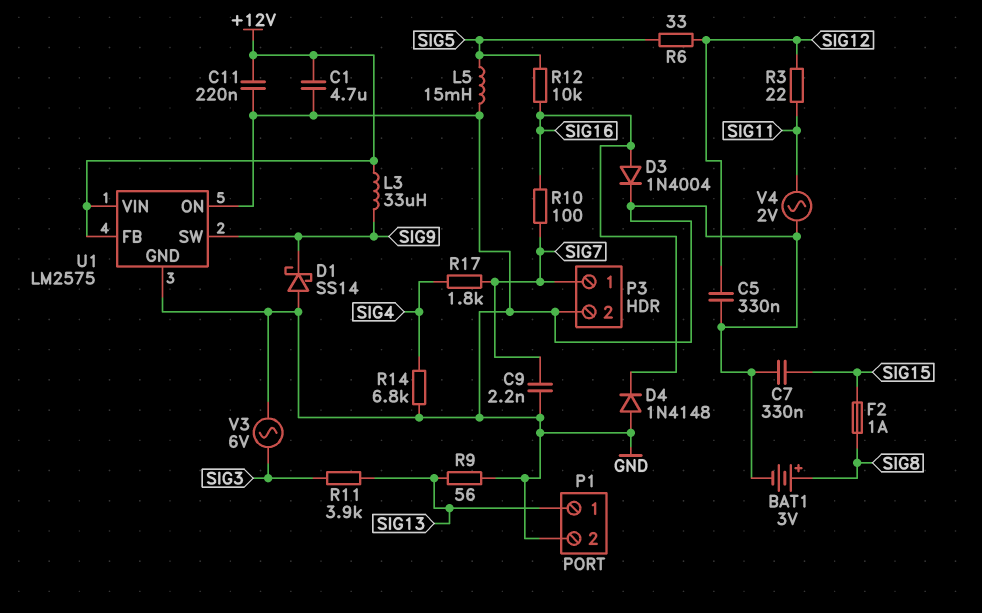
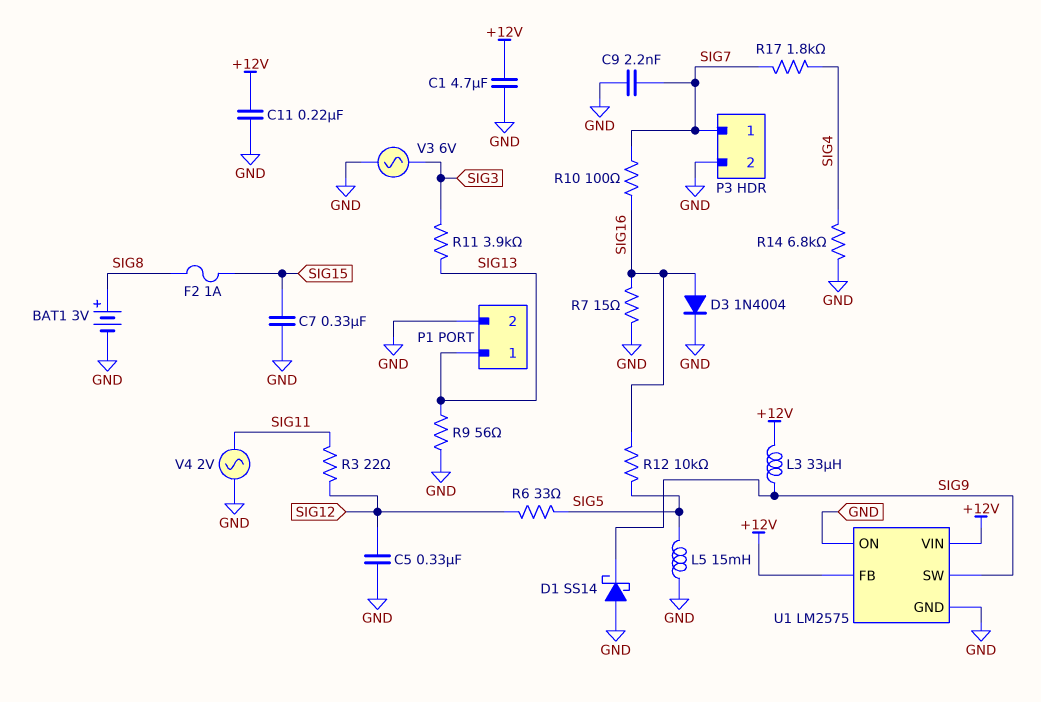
D4: diode 1N4148 (A GND, K SIG16) -> none
R7: none -> 15 (GND, SIG16)

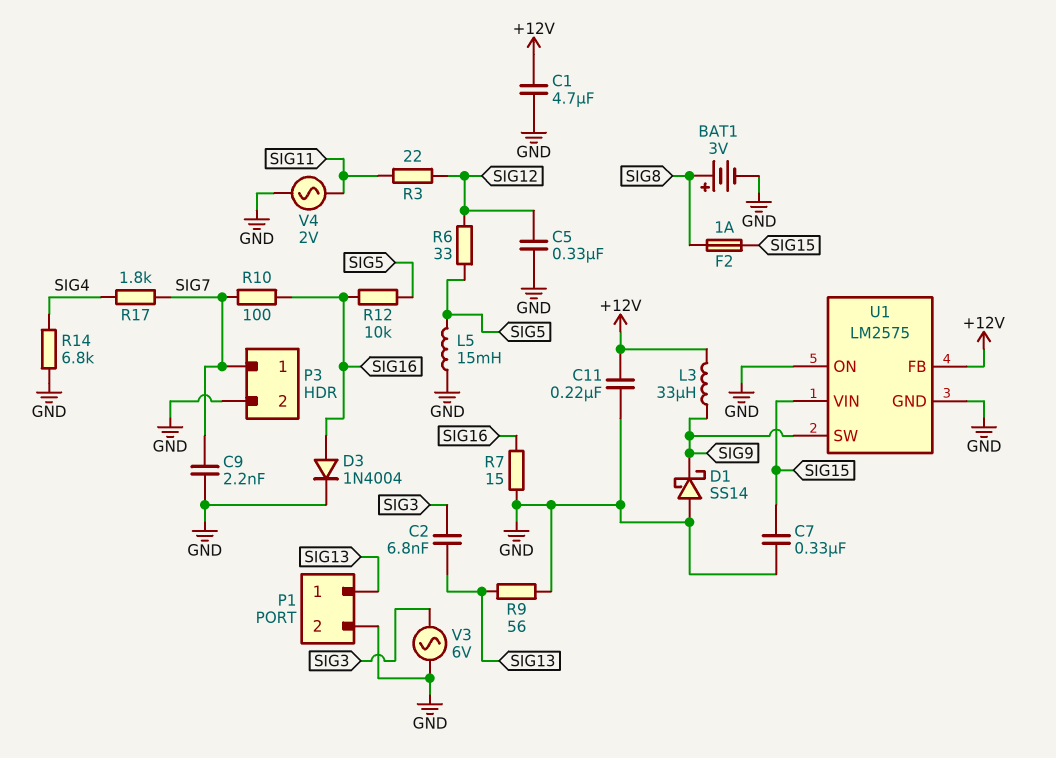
C2: none -> 6.8nF (SIG3, SIG13)
R11: 3.9k (SIG3, SIG13) -> none
U1 pin VIN: +12V -> SIG15

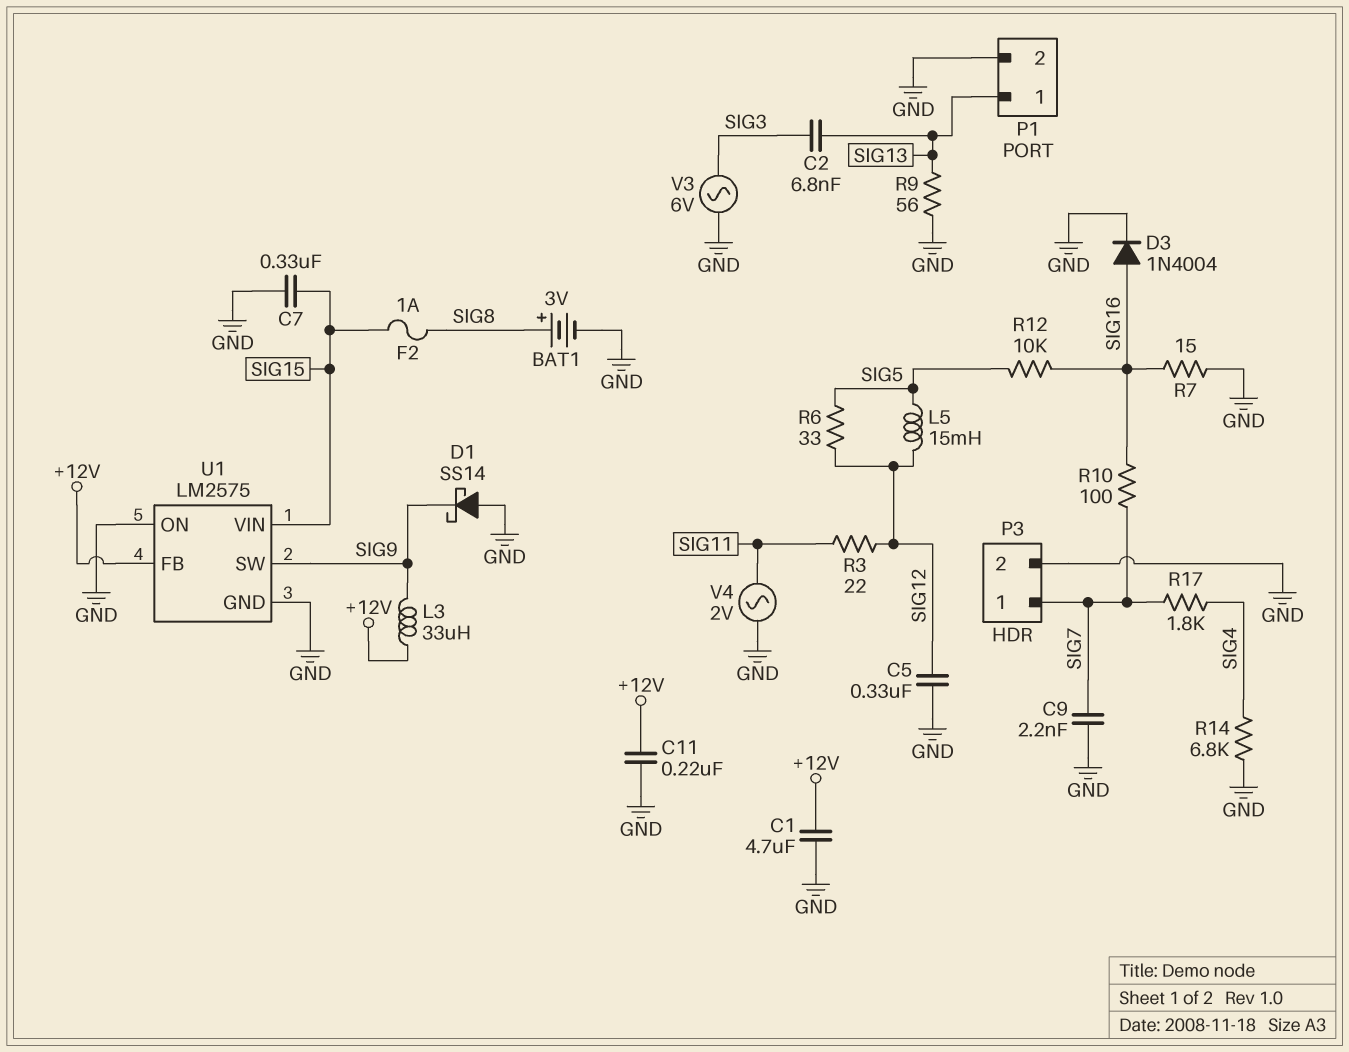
L5: 15mH (GND, SIG5) -> 15mH (SIG5, SIG12)

